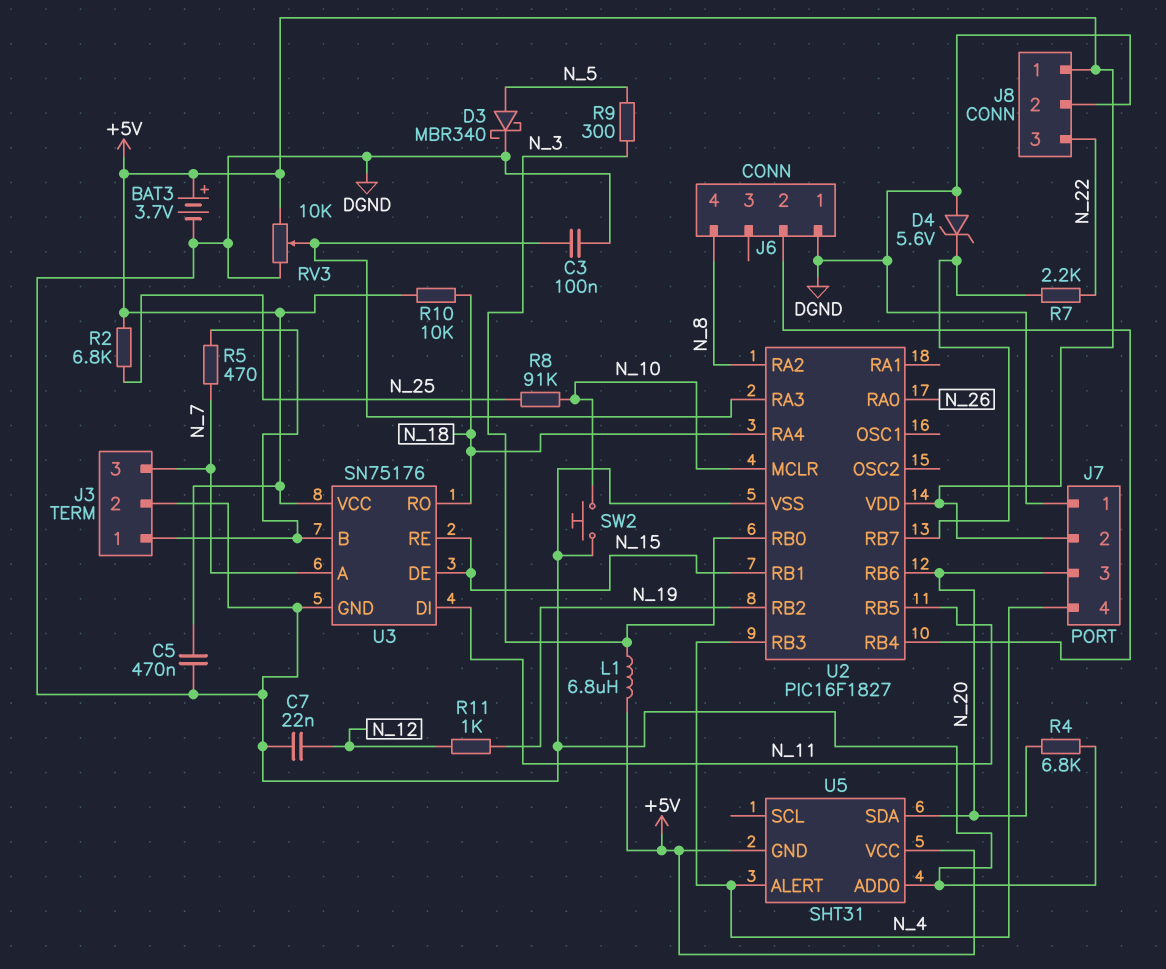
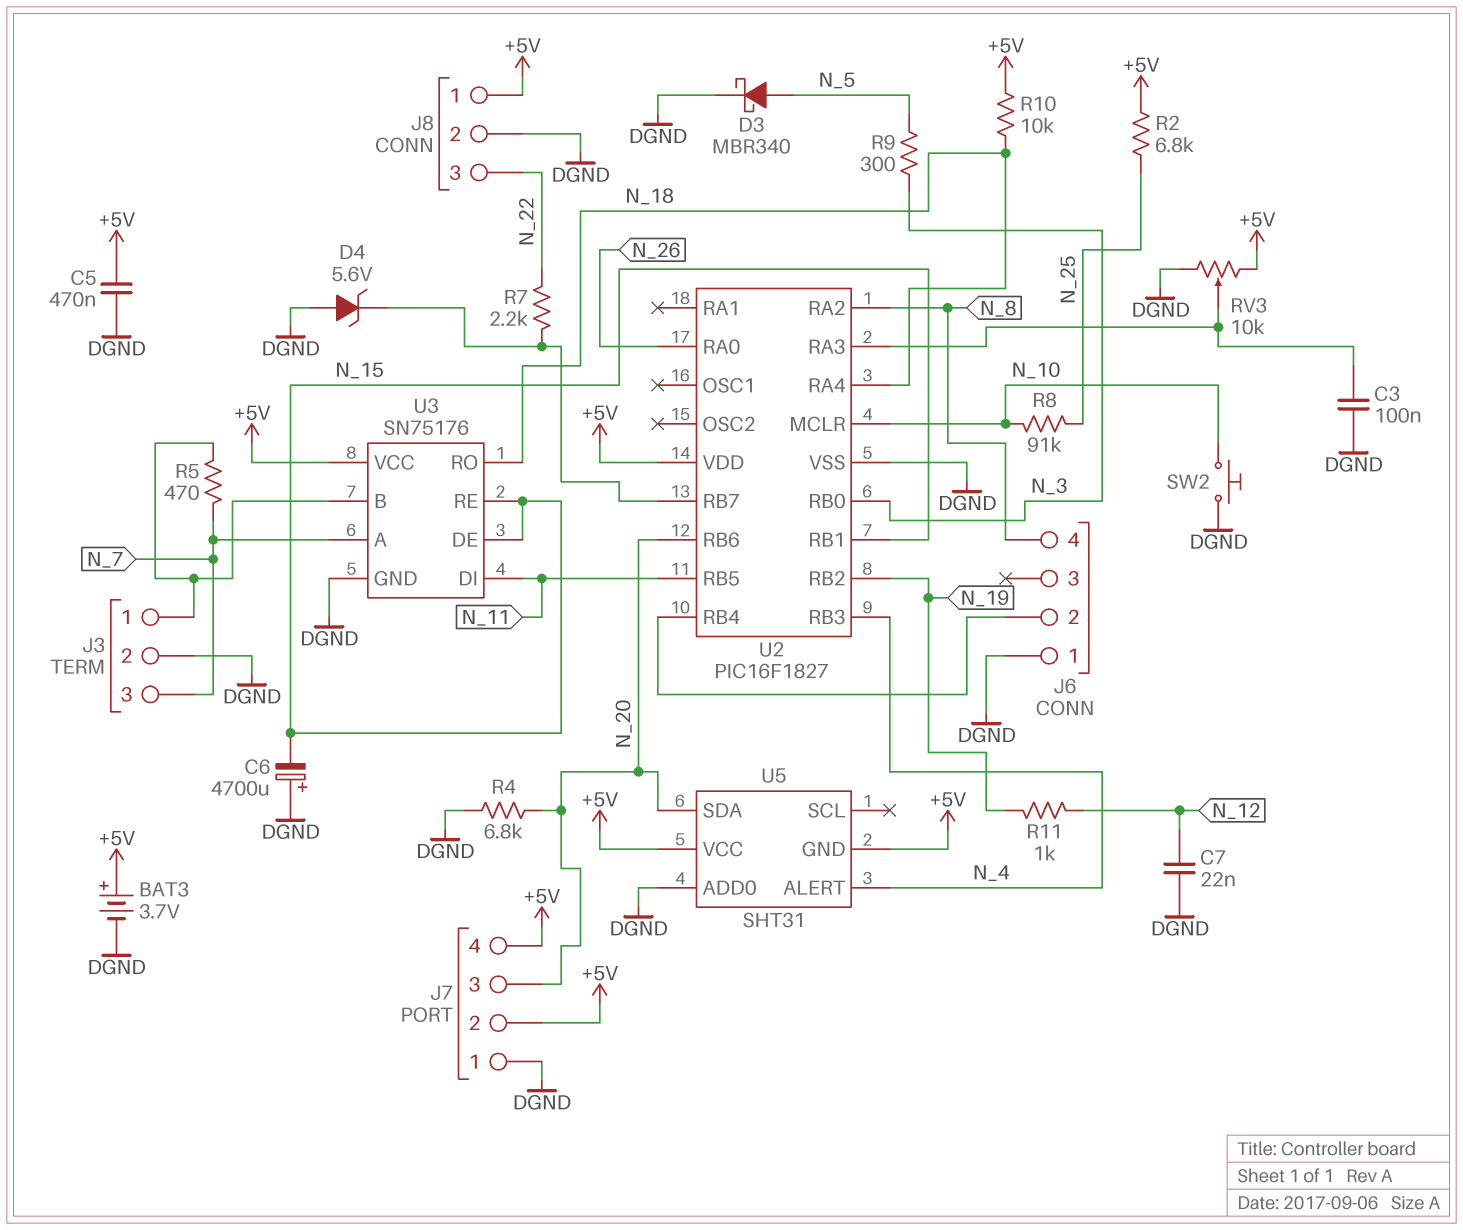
C6: none -> 4700uF (plus DGND, minus N_15)
J7 pin 4: N_4 -> +5V
L1: 6.8uH (+5V, N_3) -> none

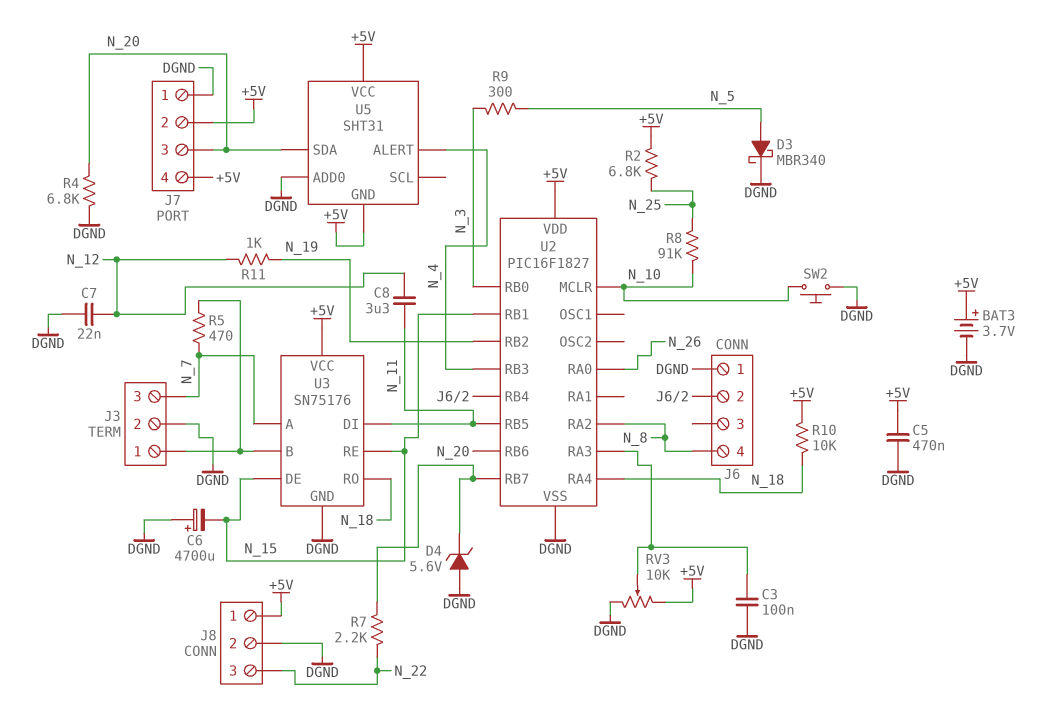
C8: none -> 3.3uF (N_11, N_12)

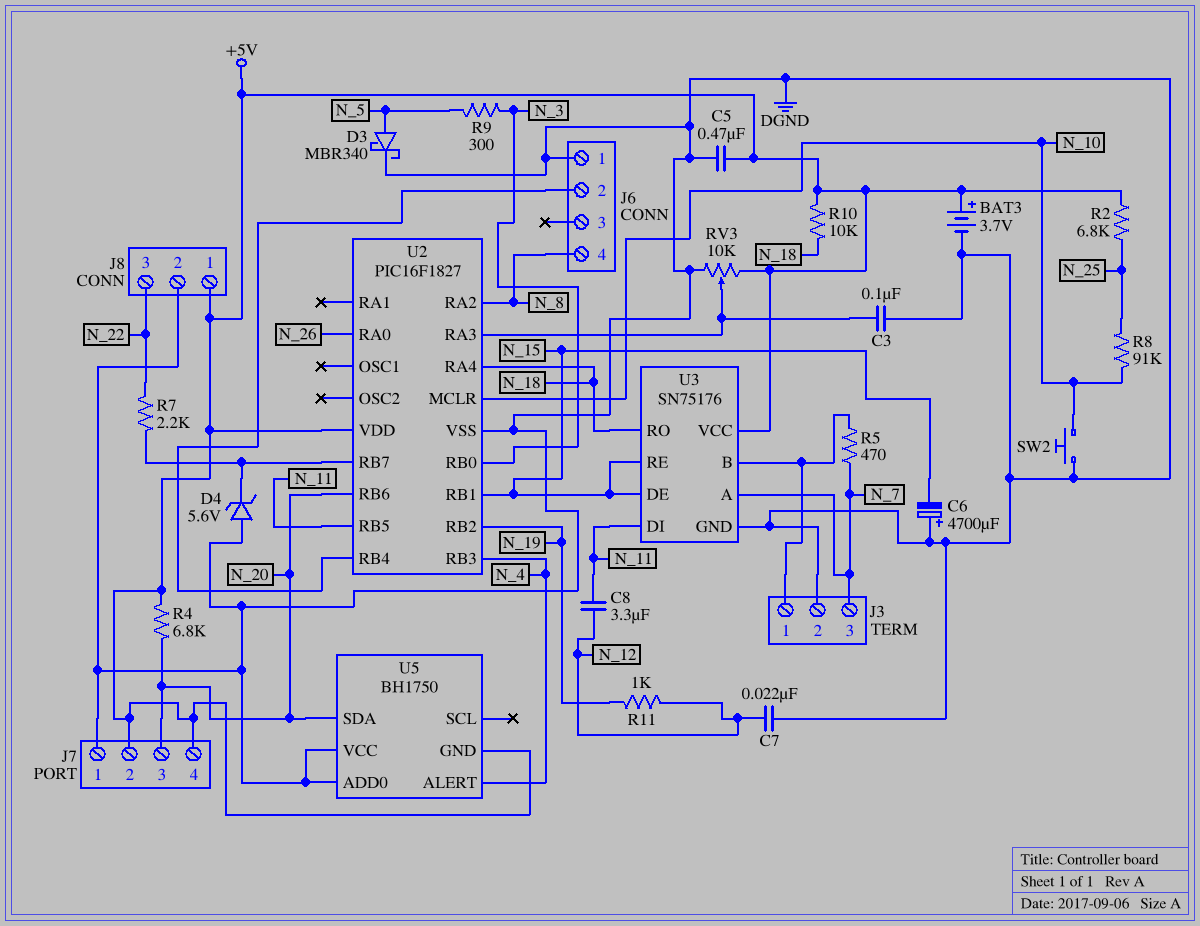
R4: 6.8k (DGND, N_20) -> 6.8k (+5V, N_20)
U5: SHT31 -> BH1750
U5 pin VCC: +5V -> DGND

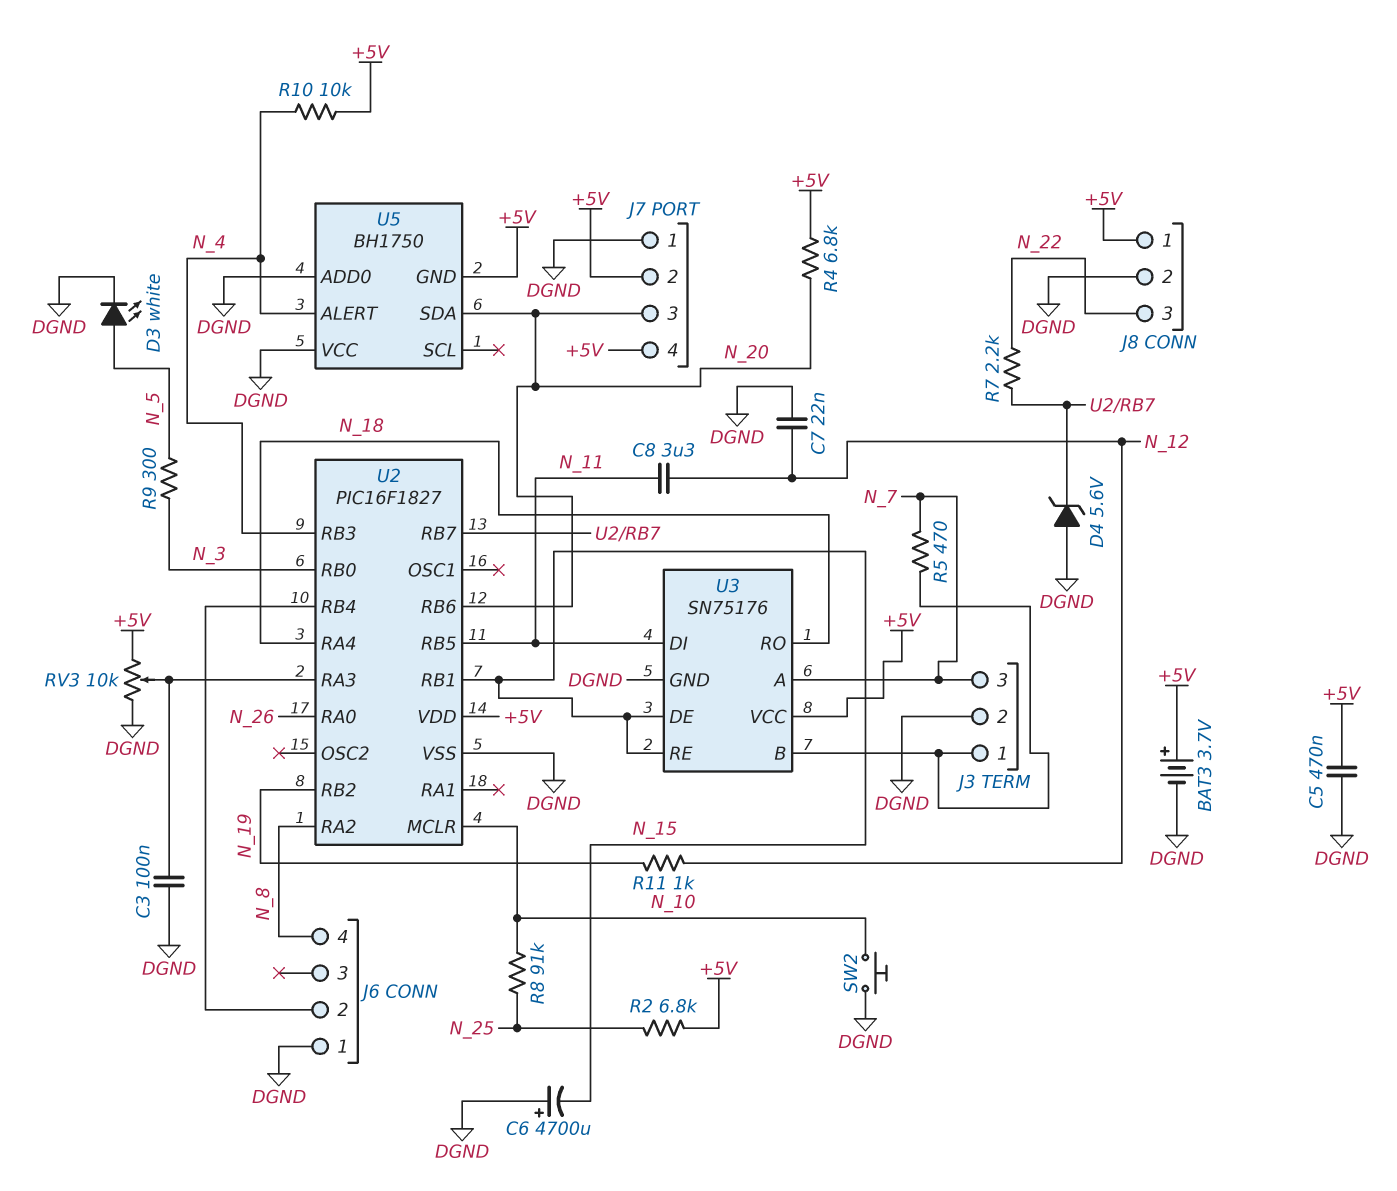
D3: schottky MBR340 (A N_5, K DGND) -> LED white (A N_5, K DGND)
R10: 10k (+5V, N_18) -> 10k (+5V, N_4)

